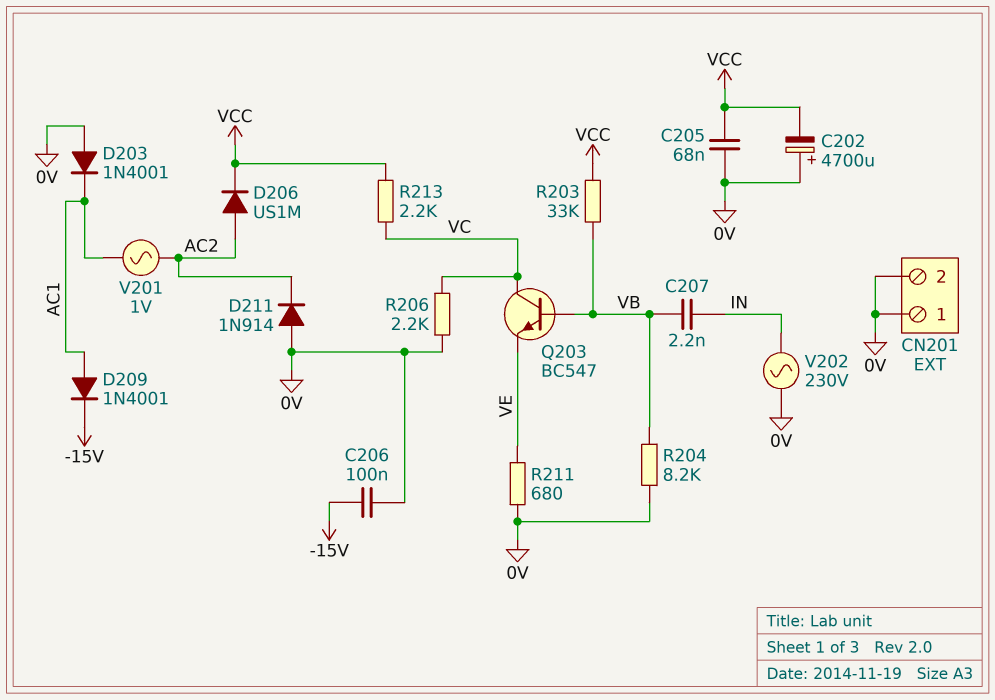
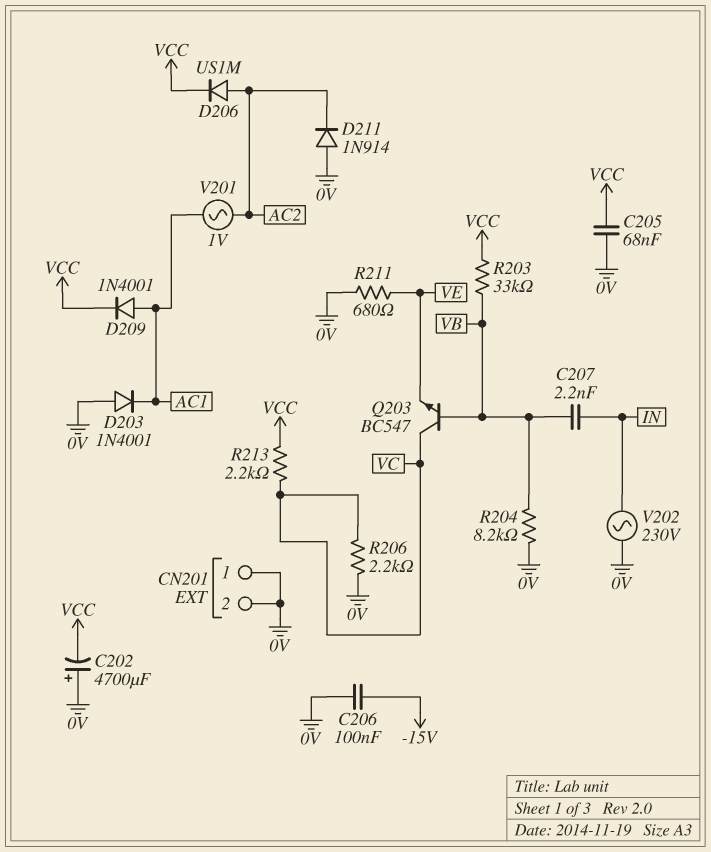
D209: diode 1N4001 (A AC1, K -15V) -> diode 1N4001 (A AC1, K VCC)

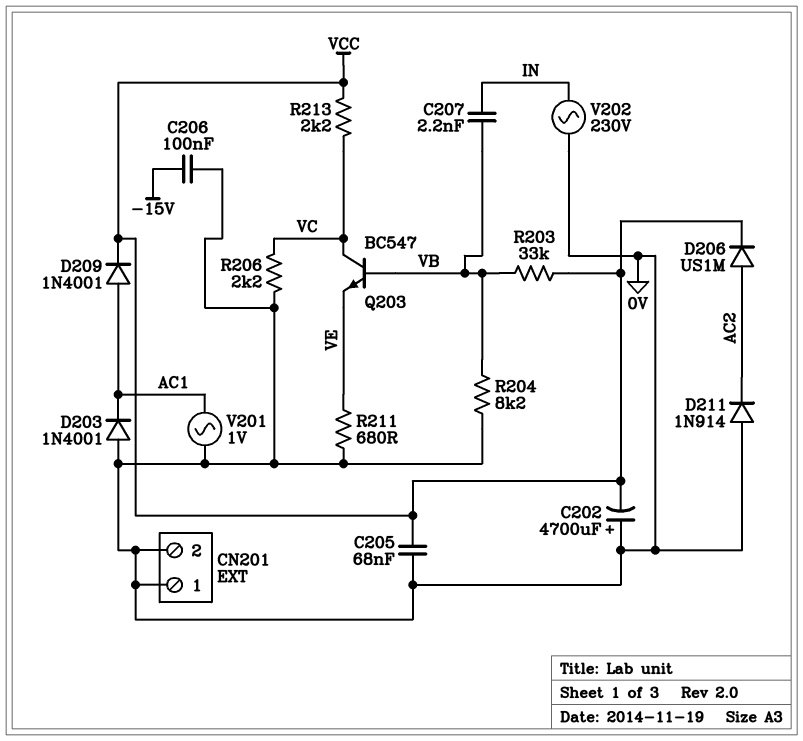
V201: AC 1V (AC1, AC2) -> AC 1V (0V, AC1)

